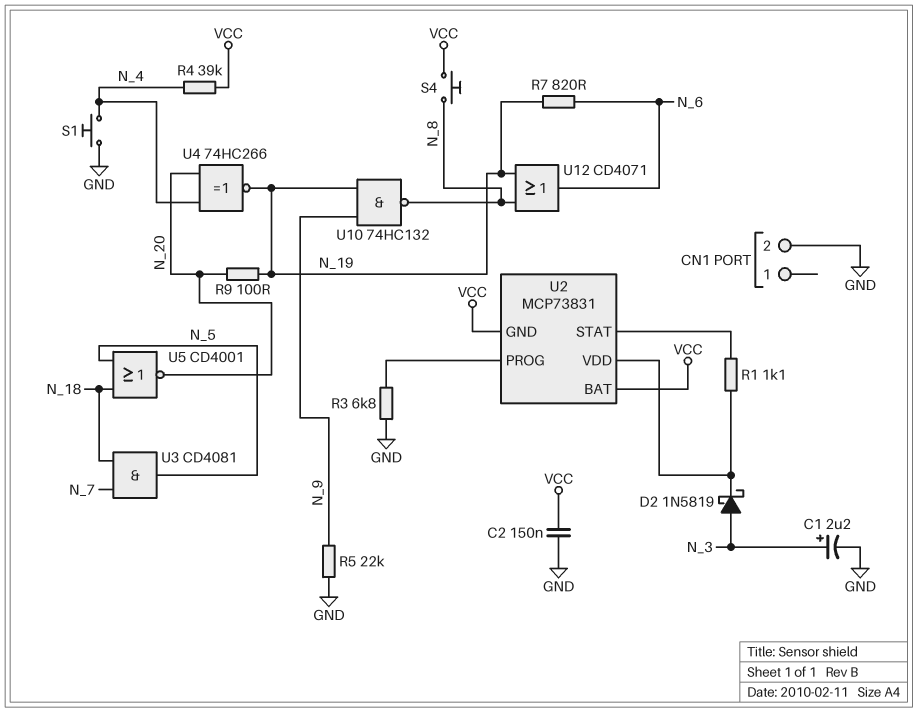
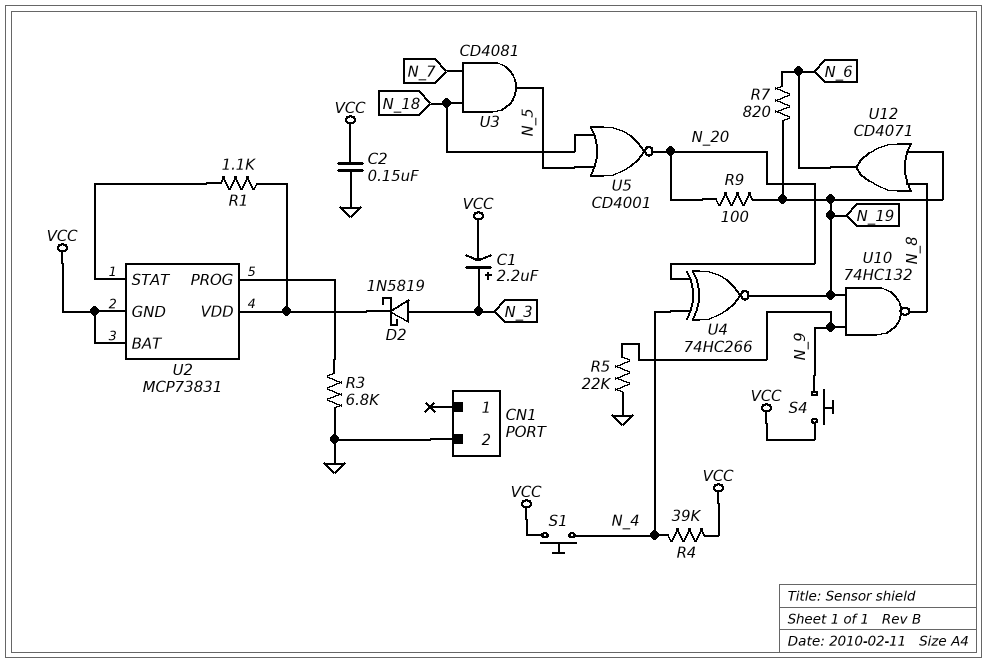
C1: 2.2uF (plus N_3, minus GND) -> 2.2uF (plus N_3, minus VCC)
S1: button (GND, N_4) -> button (N_4, VCC)
S4: button (N_8, VCC) -> button (N_9, VCC)

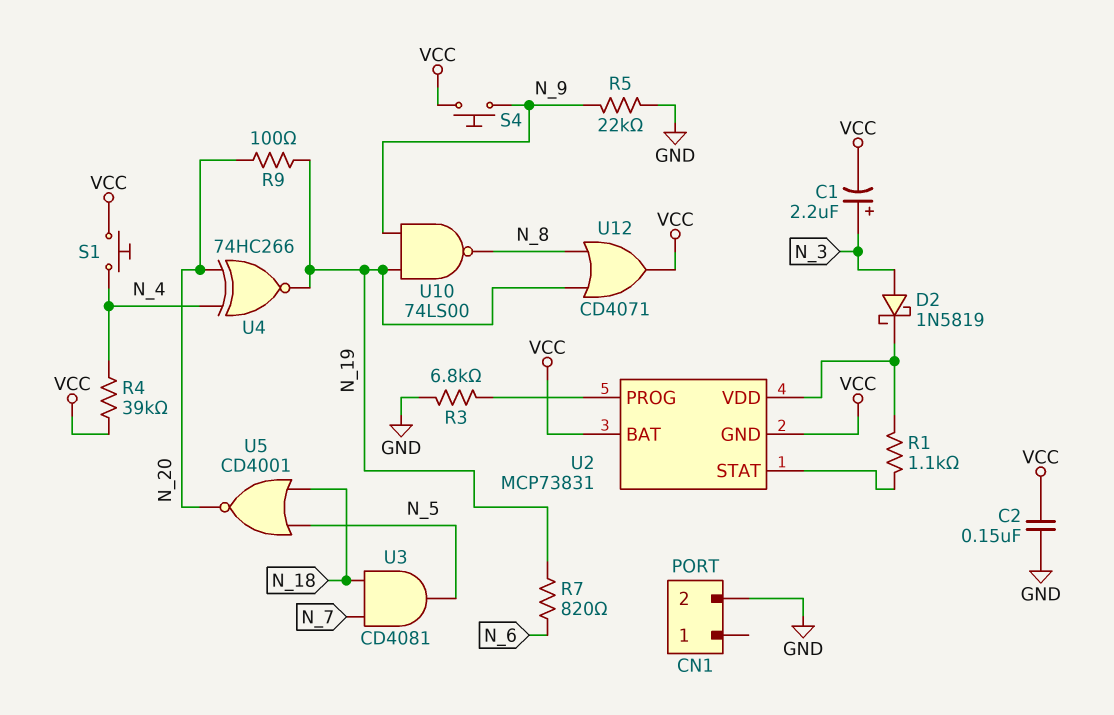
U10: NAND 74HC132 (in N_9, in N_19, out N_8) -> NAND 74LS00 (in N_9, in N_19, out N_8)
U12: OR CD4071 (in N_8, in N_19, out N_6) -> OR CD4071 (in N_8, in N_19, out VCC)

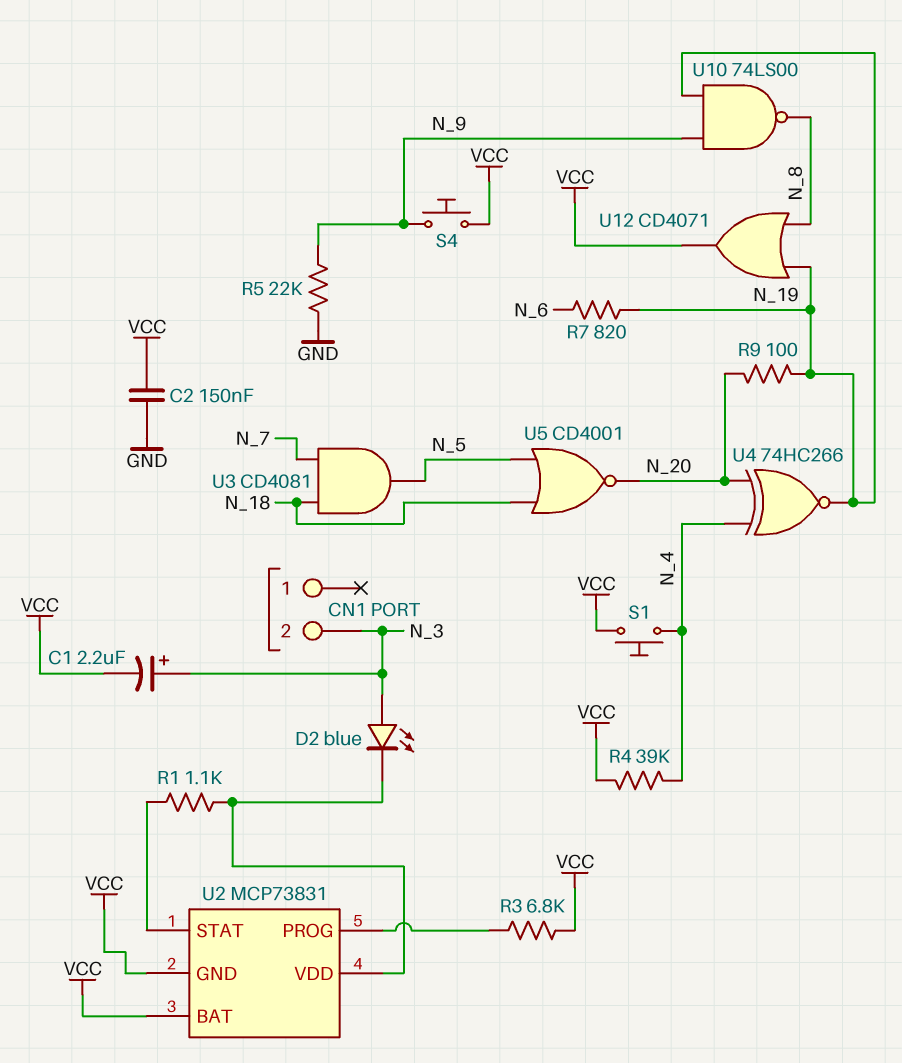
CN1 pin 2: GND -> N_3
D2: schottky 1N5819 (A N_3, K U2/VDD) -> LED blue (A N_3, K U2/VDD)
R3: 6.8k (GND, U2/PROG) -> 6.8k (U2/PROG, VCC)

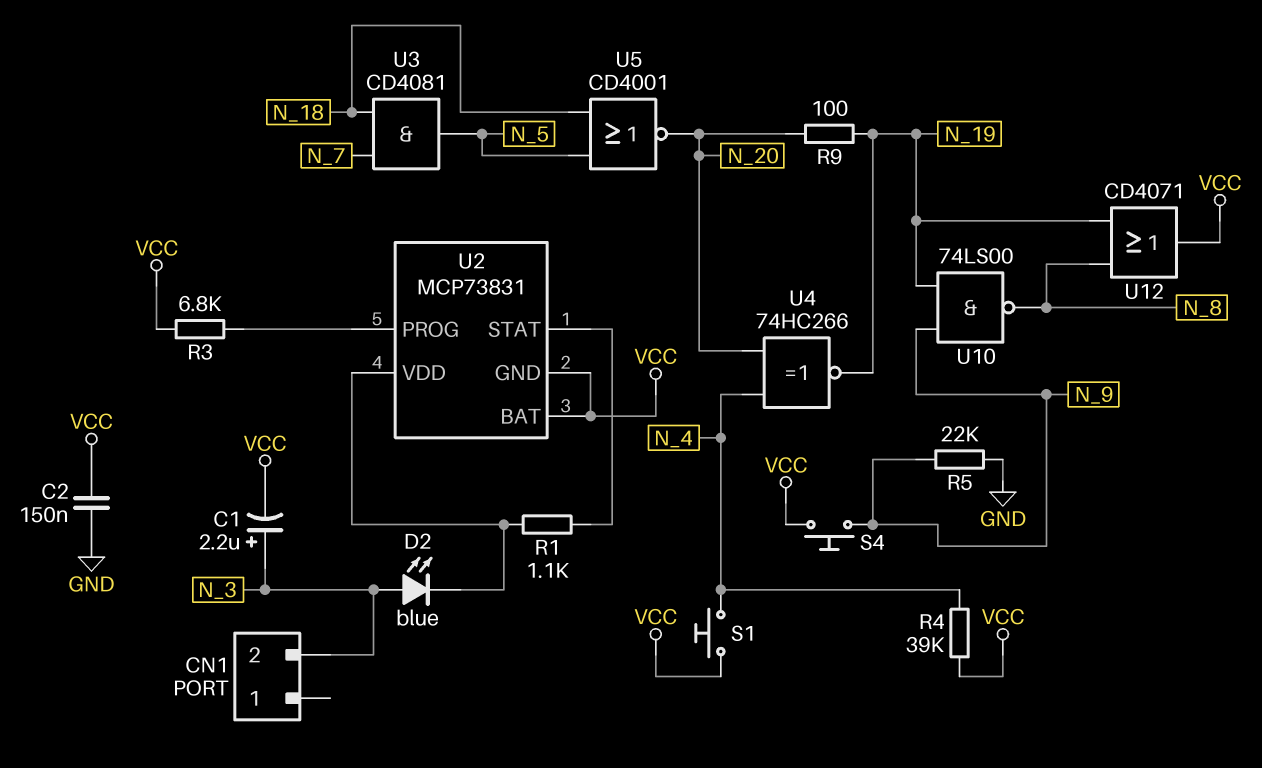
R7: 820 (N_6, N_19) -> none

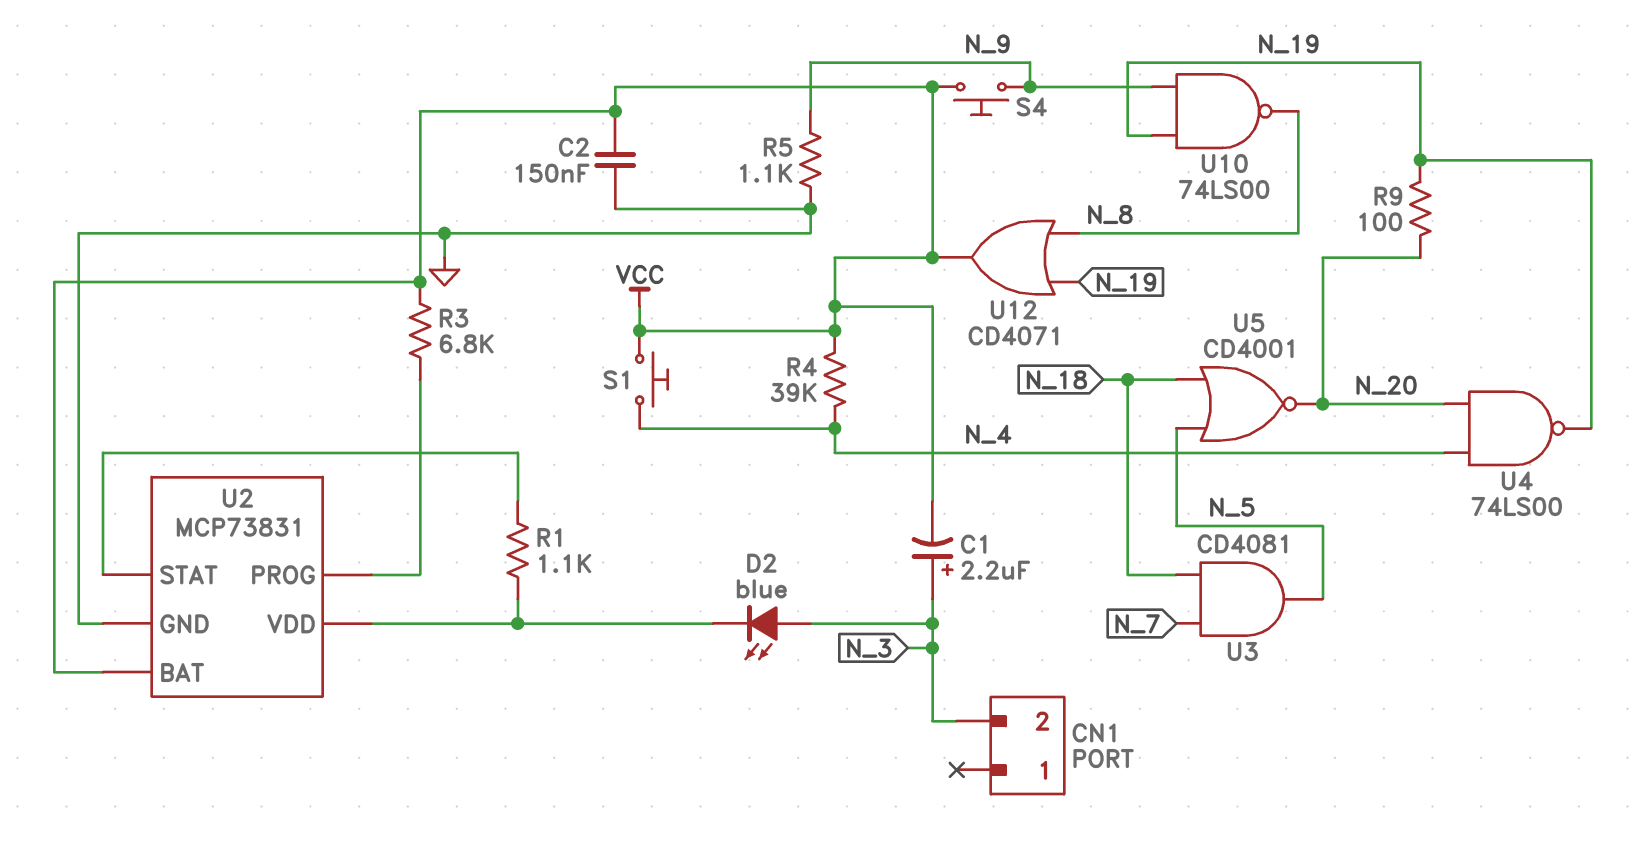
R5: 22k (GND, N_9) -> 1.1k (GND, N_9)
U2 pin GND: VCC -> GND
U4: XNOR 74HC266 (in N_4, in N_20, out N_19) -> NAND 74LS00 (in N_4, in N_20, out N_19)

